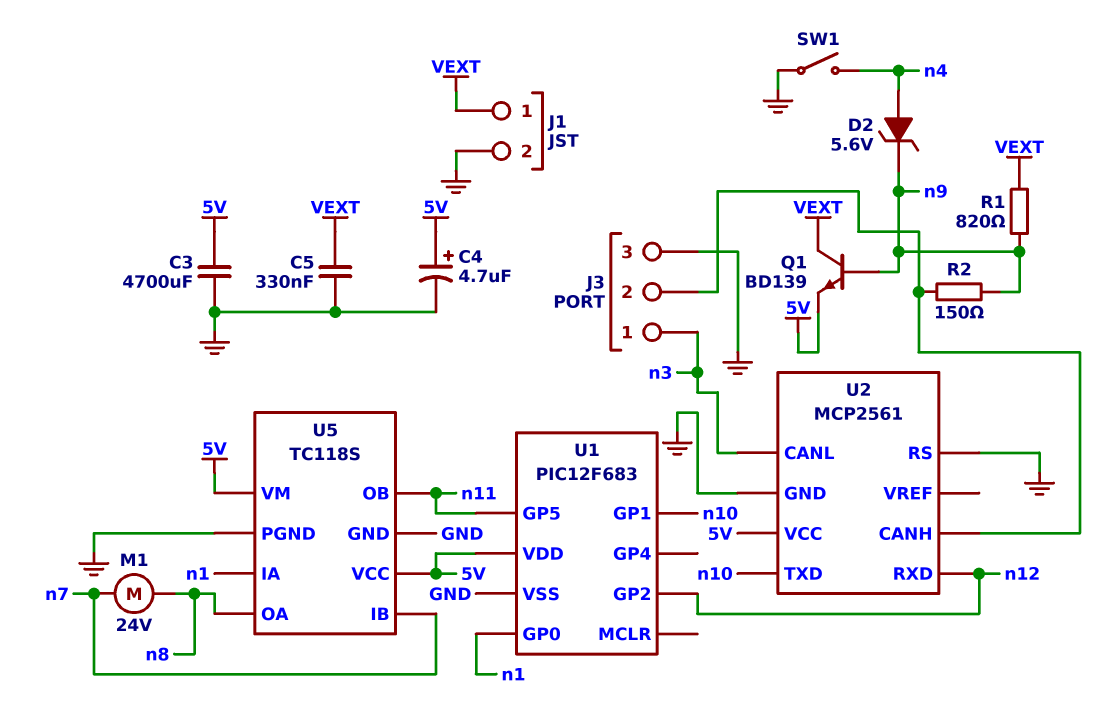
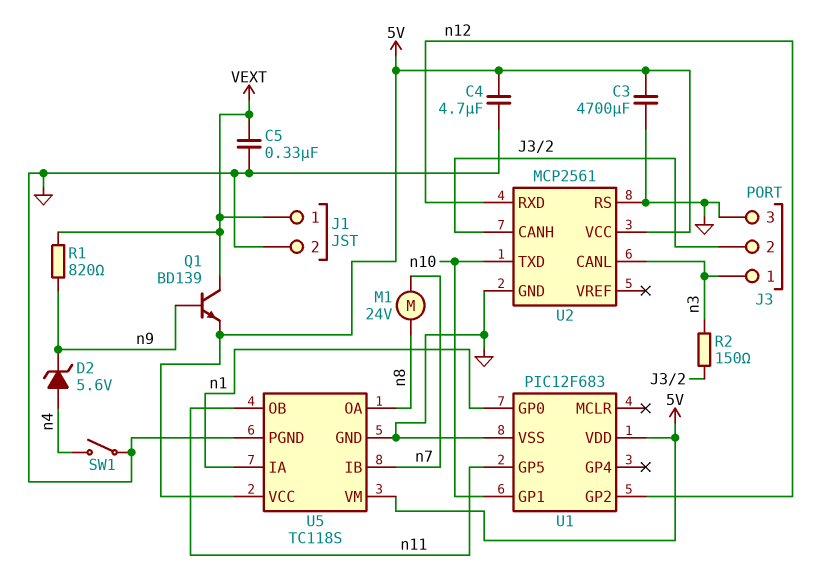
C4: 4.7uF (plus 5V, minus GND) -> 4.7uF (5V, GND)
R2: 150 (J3/2, n9) -> 150 (J3/2, n3)

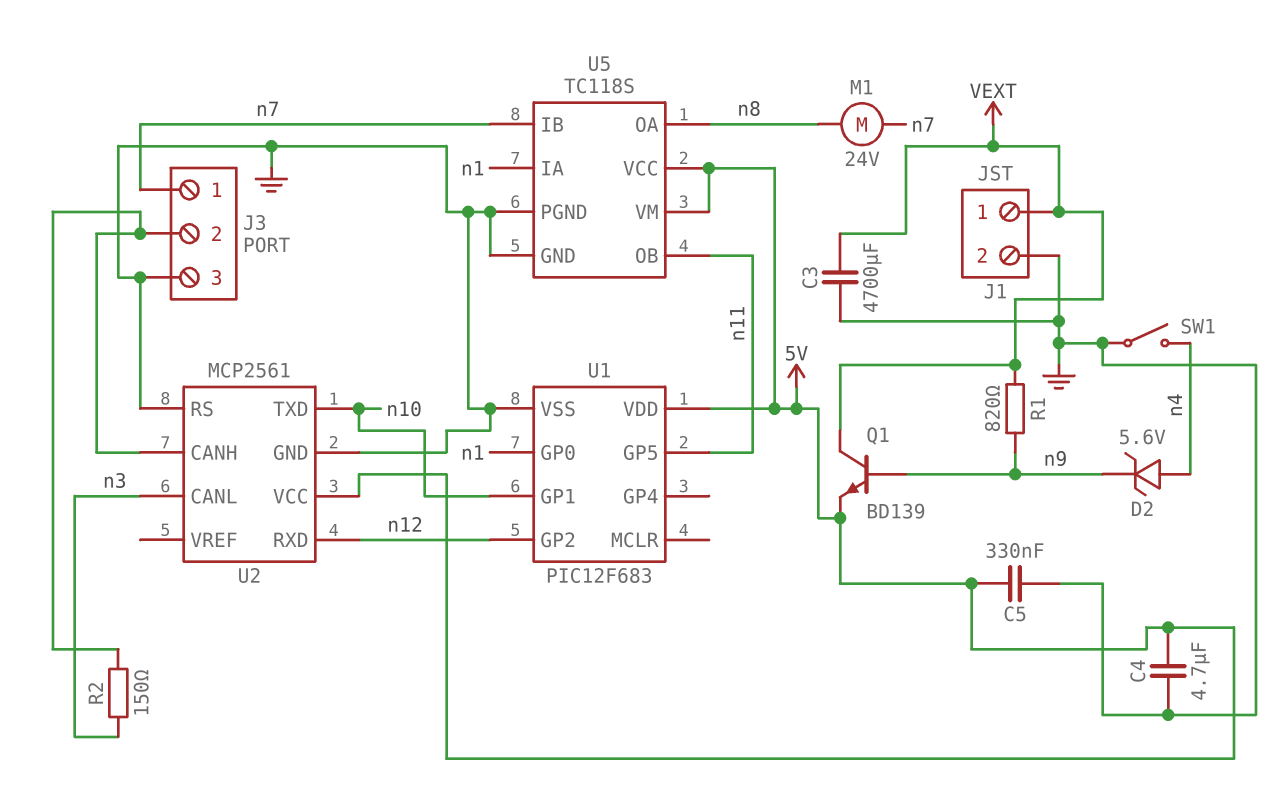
C3: 4700uF (5V, GND) -> 4700uF (GND, VEXT)
C5: 330nF (GND, VEXT) -> 330nF (5V, GND)
J3 pin 1: n3 -> n7

